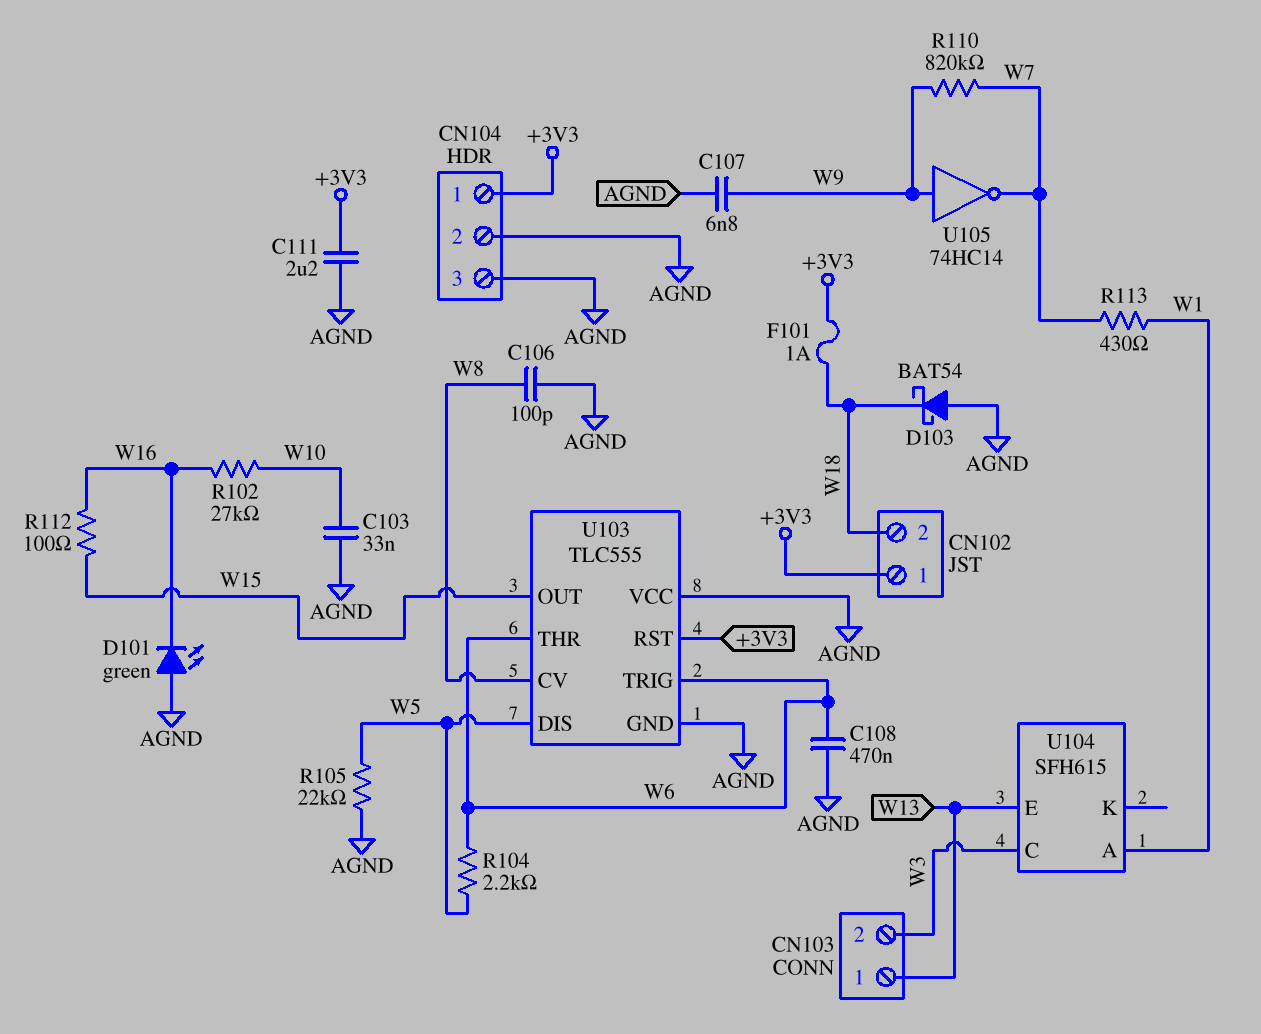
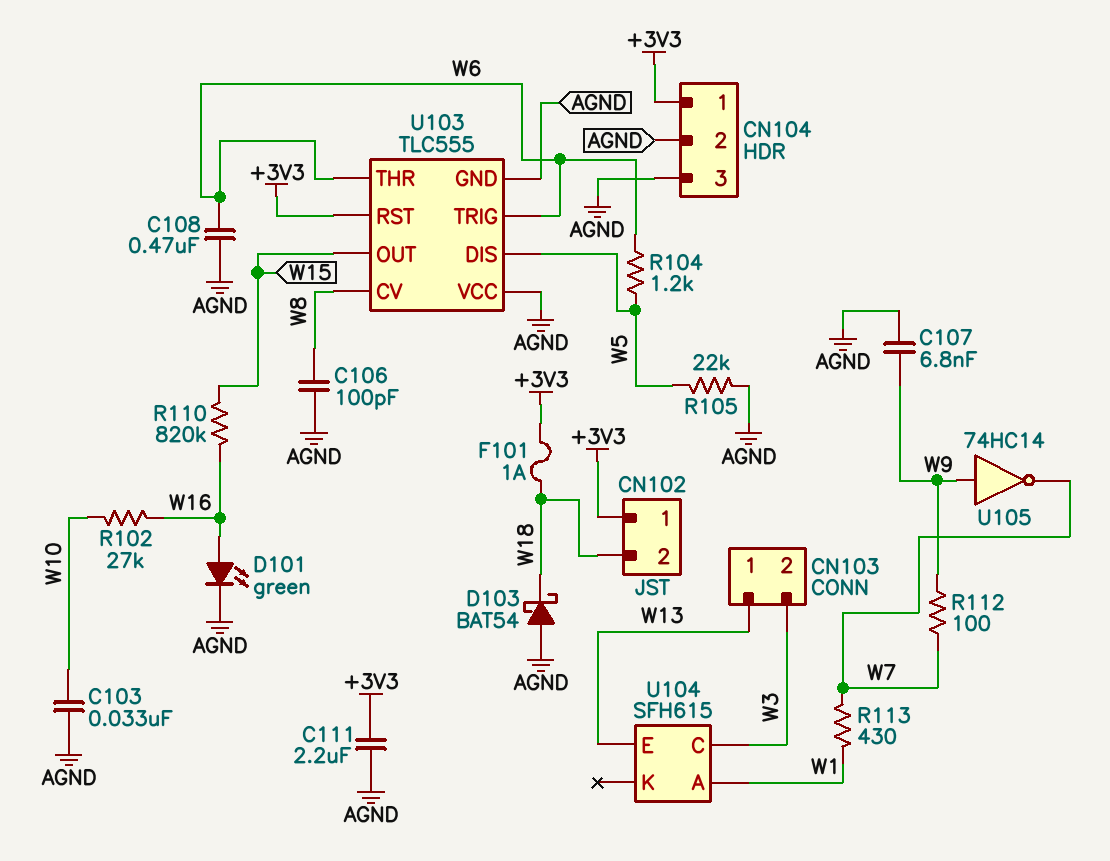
D101: LED green (A AGND, K W16) -> LED green (A W16, K AGND)
R104: 2.2k (W5, W6) -> 1.2k (W5, W6)
R110: 820k (W7, W9) -> 820k (W15, W16)
R112: 100 (W15, W16) -> 100 (W7, W9)

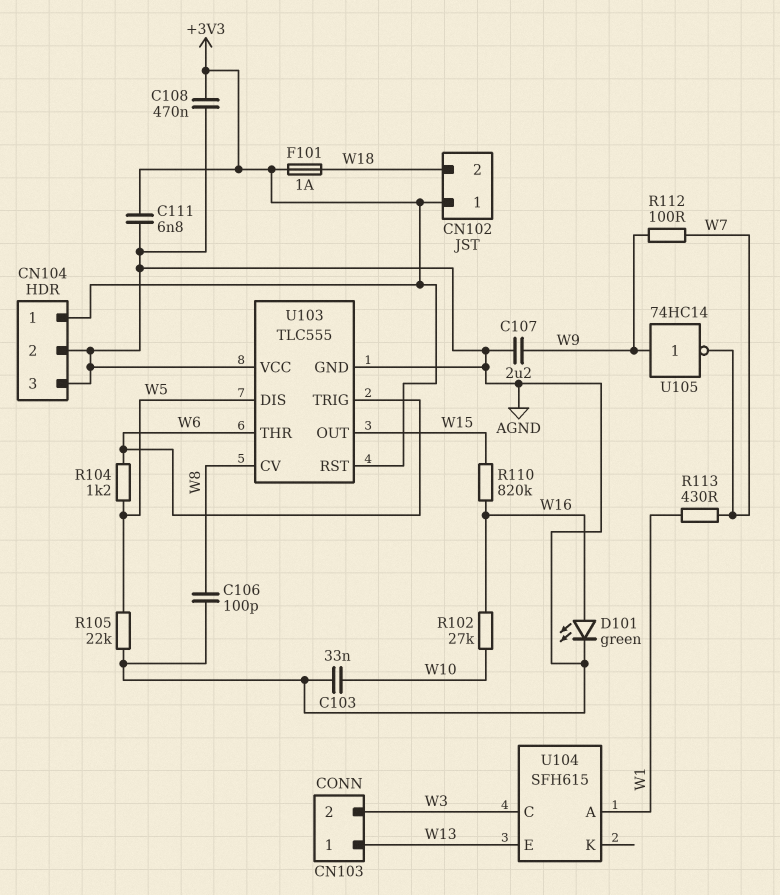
C107: 6.8nF (AGND, W9) -> 2.2uF (AGND, W9)
C108: 470nF (AGND, W6) -> 470nF (+3V3, AGND)
C111: 2.2uF (+3V3, AGND) -> 6.8nF (+3V3, AGND)
D103: schottky BAT54 (A AGND, K W18) -> none

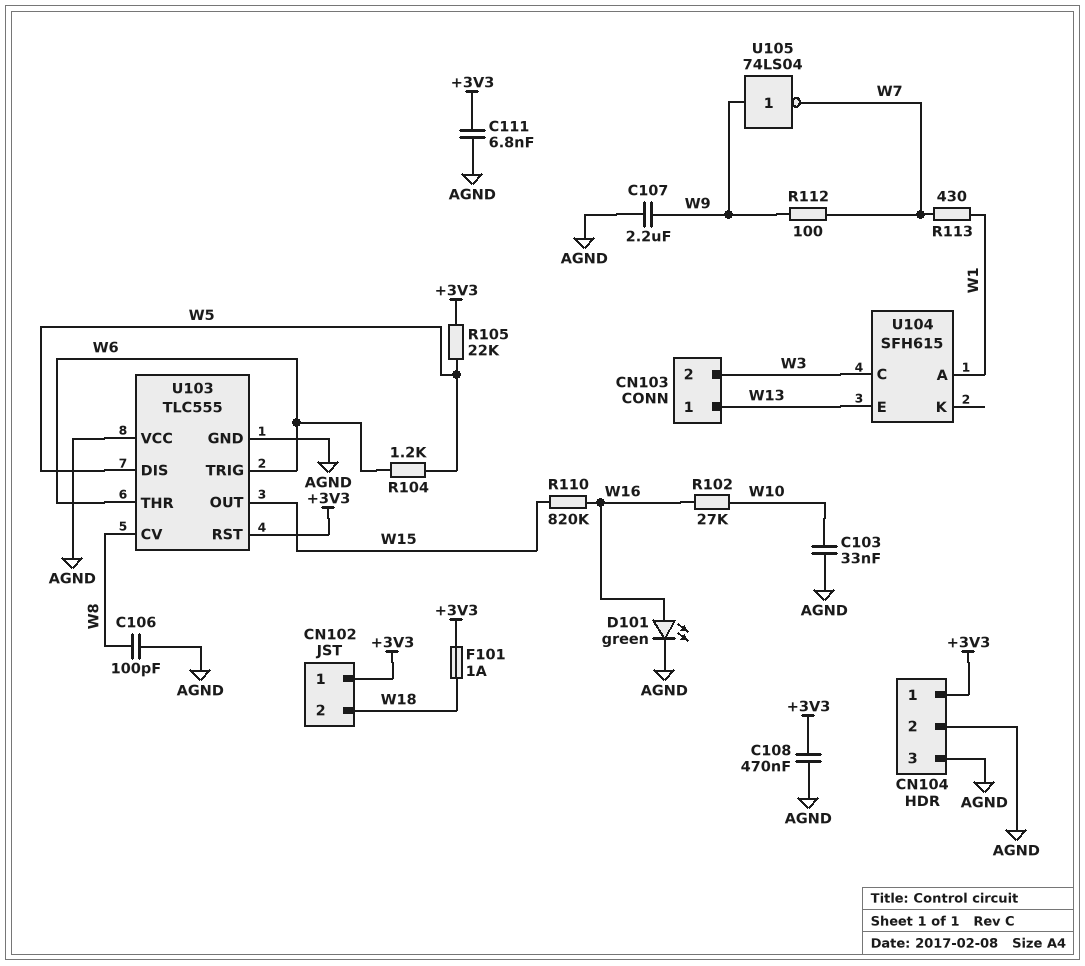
R105: 22k (AGND, W5) -> 22k (+3V3, W5)
U105: NOT 74HC14 (in W9, out W7) -> NOT 74LS04 (in W9, out W7)

